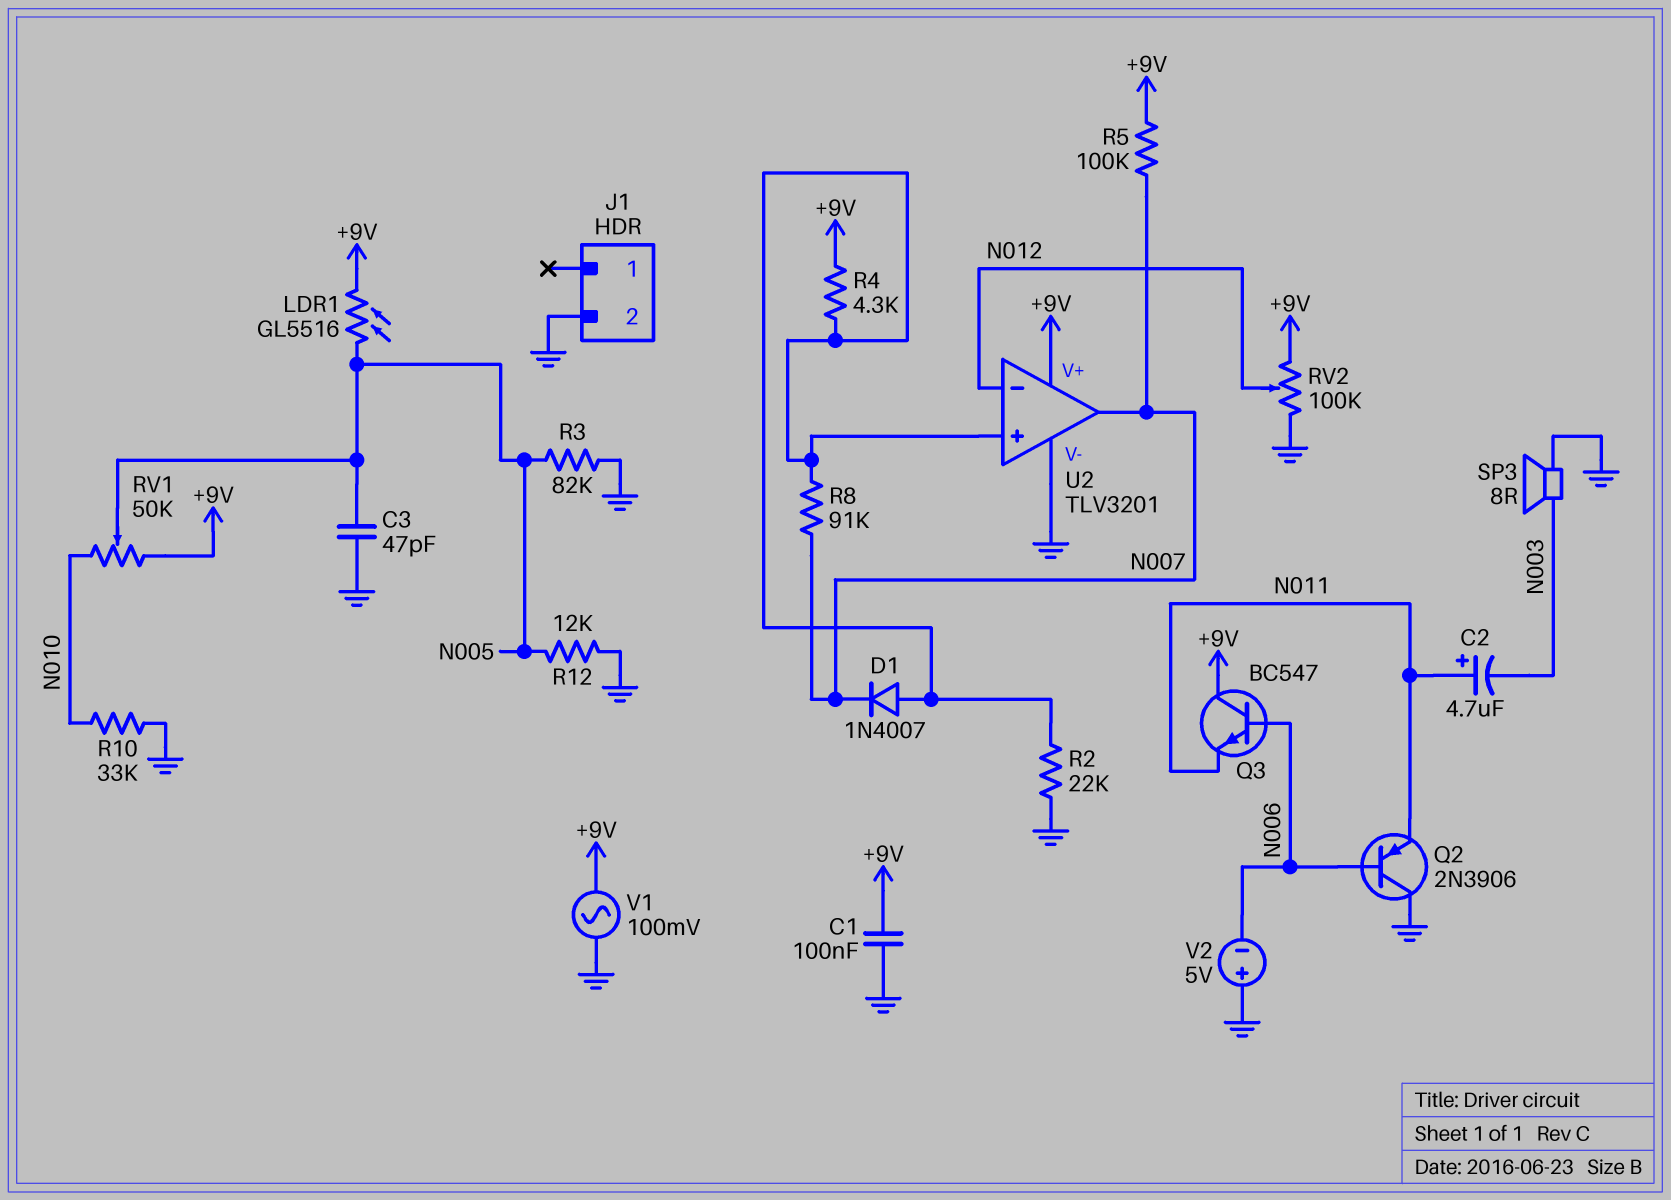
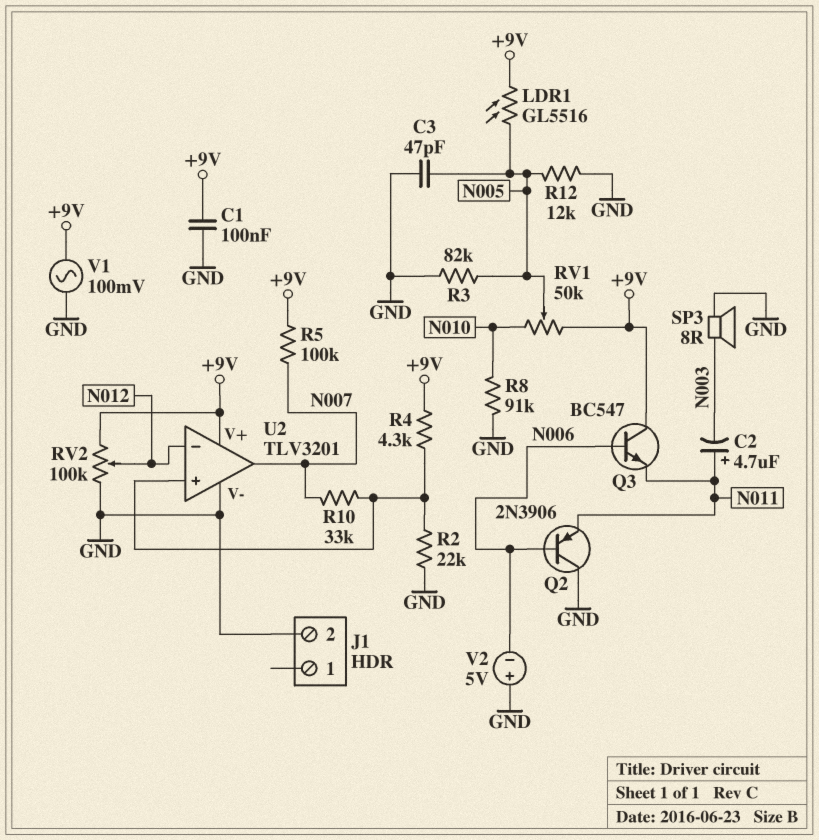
D1: diode 1N4007 (A U2/in+, K N007) -> none
R8: 91k (N007, U2/in+) -> 91k (GND, N010)
R10: 33k (GND, N010) -> 33k (N007, U2/in+)

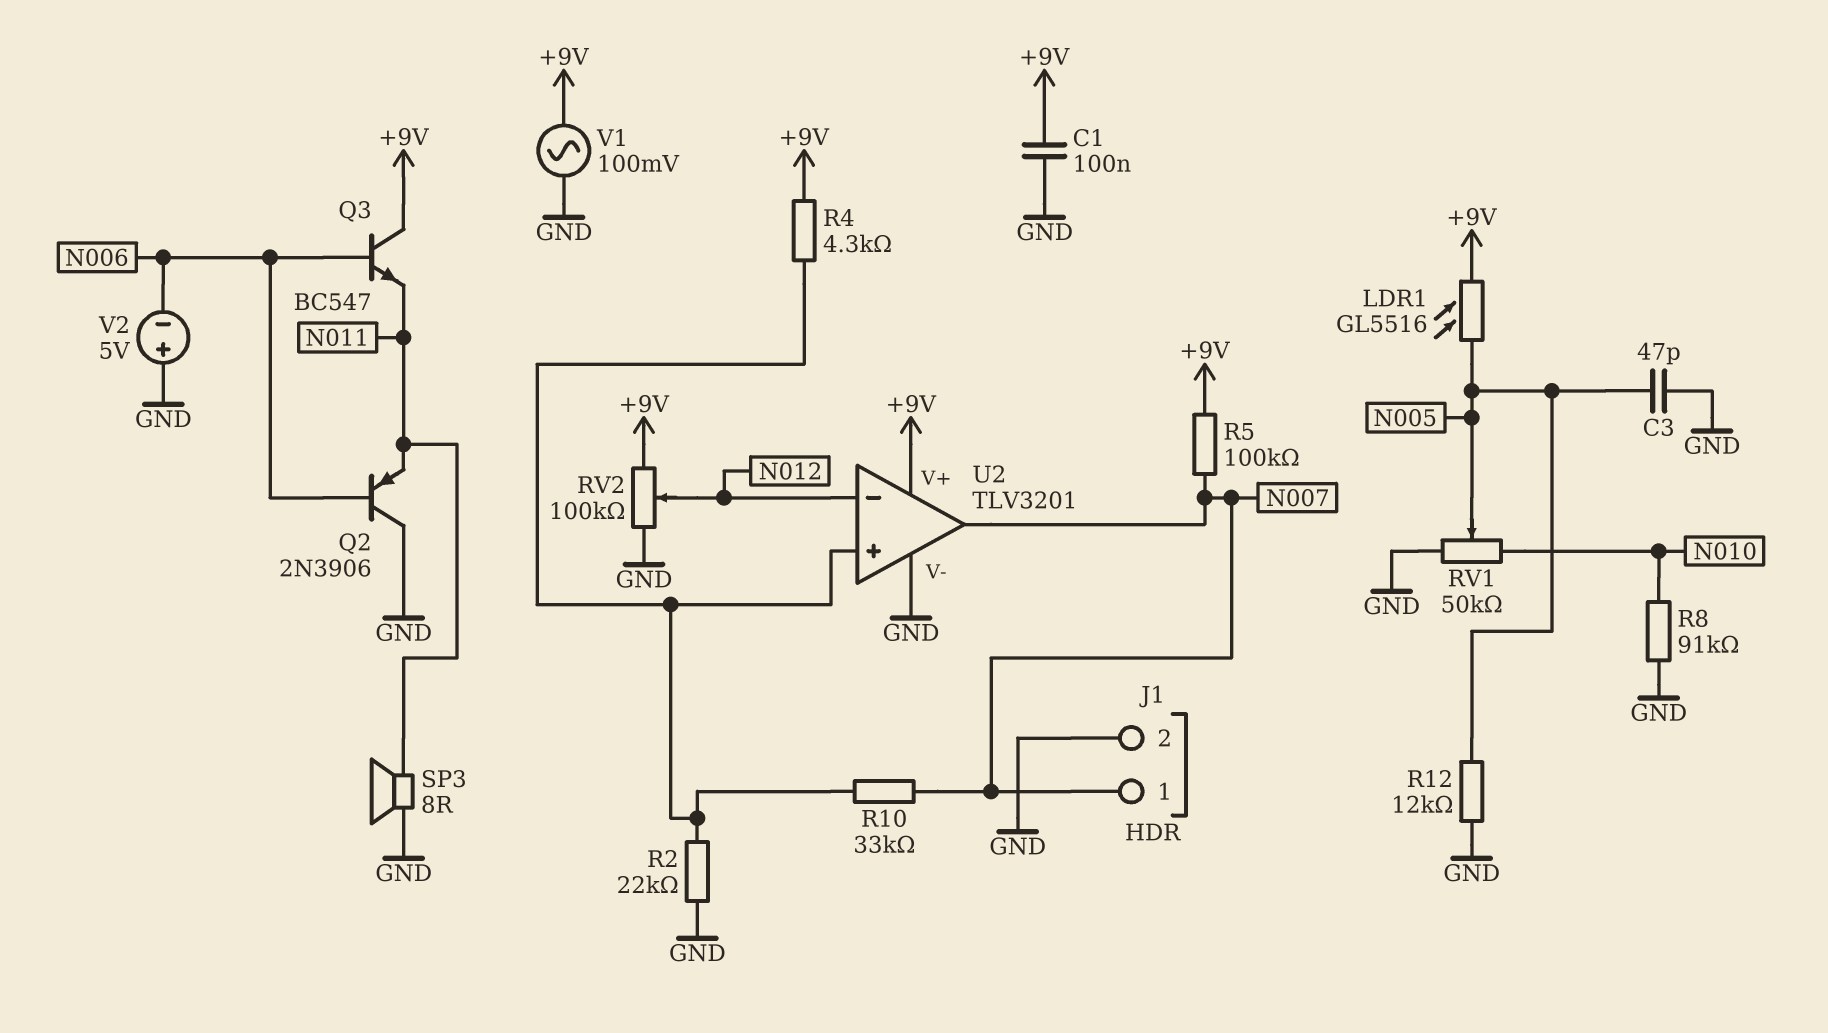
C2: 4.7uF (plus N011, minus N003) -> none
J1 pin 1: none -> N007
R3: 82k (GND, N005) -> none
RV1: 50k (+9V, N010, wiper N005) -> 50k (GND, N010, wiper N005)
SP3: speaker 8R (GND, N003) -> speaker 8R (GND, N011)

